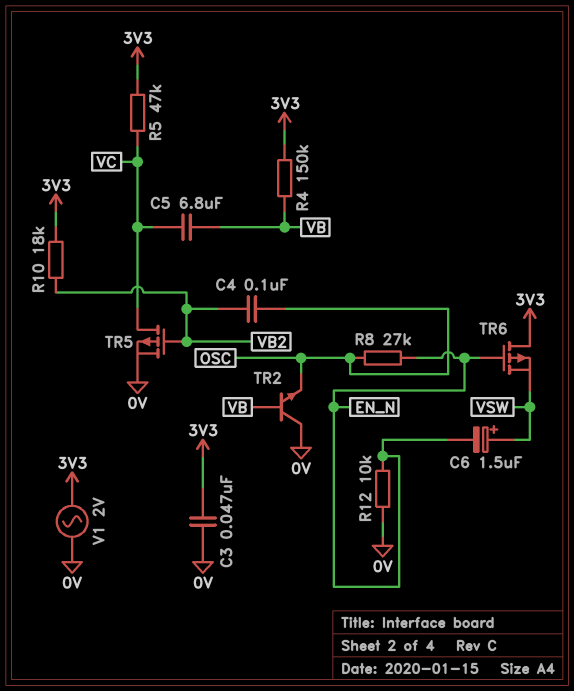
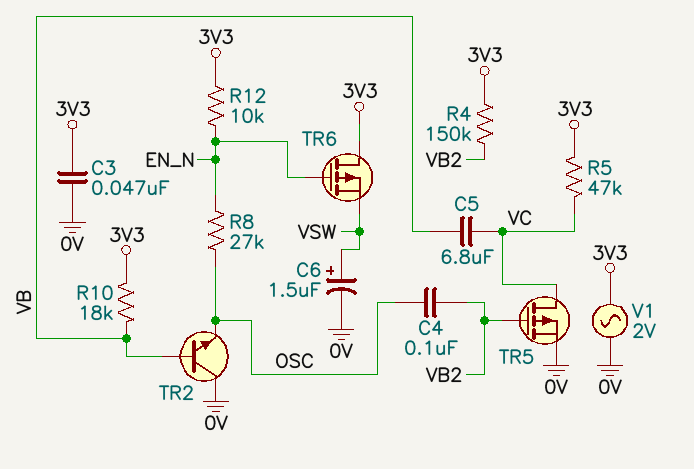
C6: 1.5uF (plus VSW, minus EN_N) -> 1.5uF (plus VSW, minus 0V)
R4: 150k (3V3, VB) -> 150k (3V3, VB2)
R10: 18k (3V3, VB2) -> 18k (3V3, VB)
R12: 10k (0V, EN_N) -> 10k (3V3, EN_N)

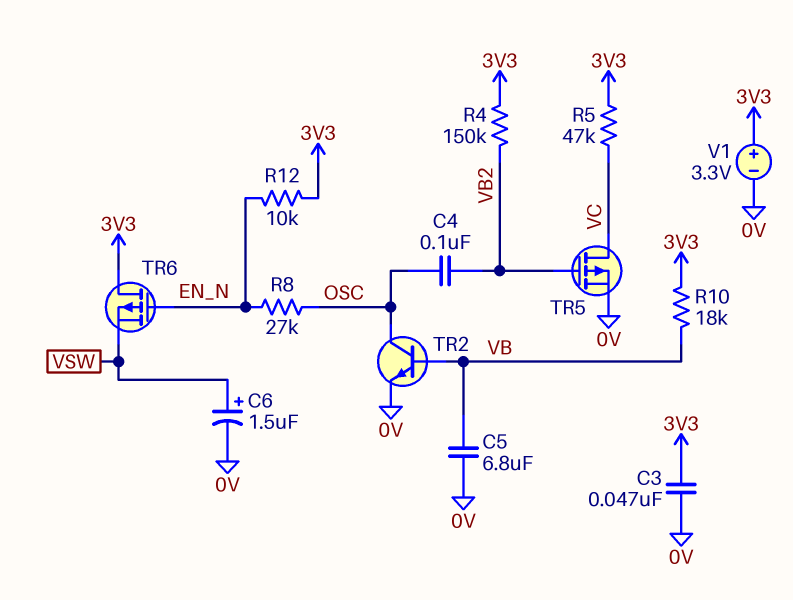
C5: 6.8uF (VB, VC) -> 6.8uF (0V, VB)
TR2: NPN (B VB, C 0V, E OSC) -> NPN (B VB, C OSC, E 0V)
V1: AC 2V (0V, 3V3) -> 3.3V (plus 3V3, minus 0V)

